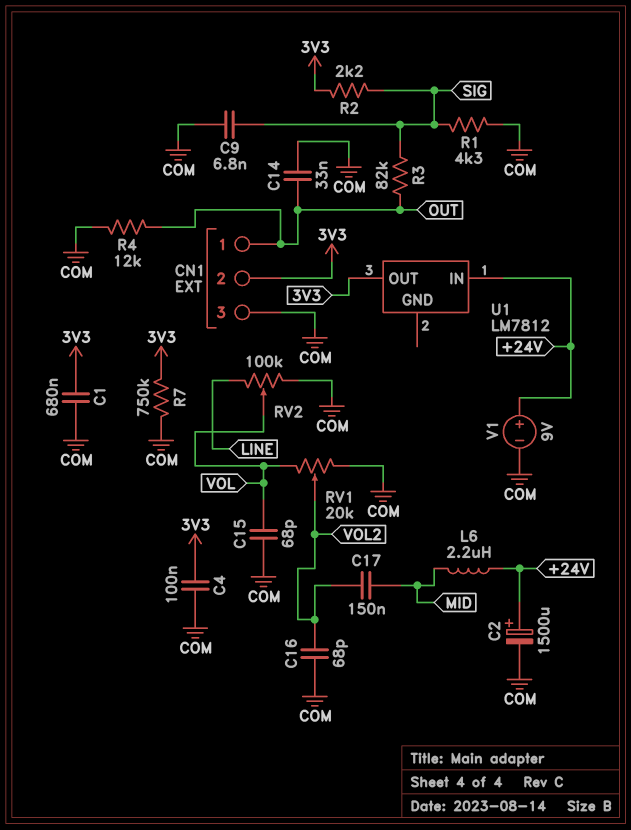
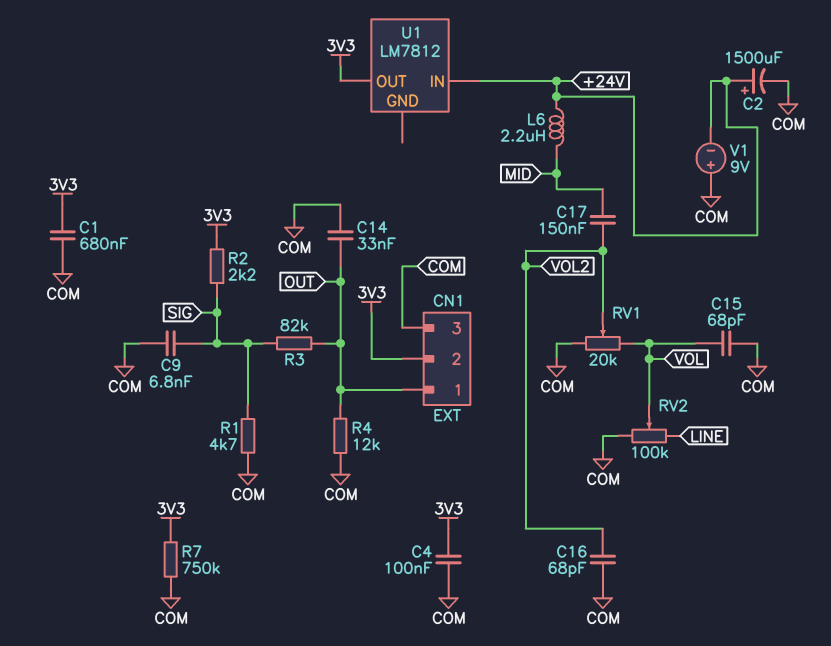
R1: 4.3k (COM, SIG) -> 4.7k (COM, SIG)
V1: 9V (plus +24V, minus COM) -> 9V (plus COM, minus +24V)

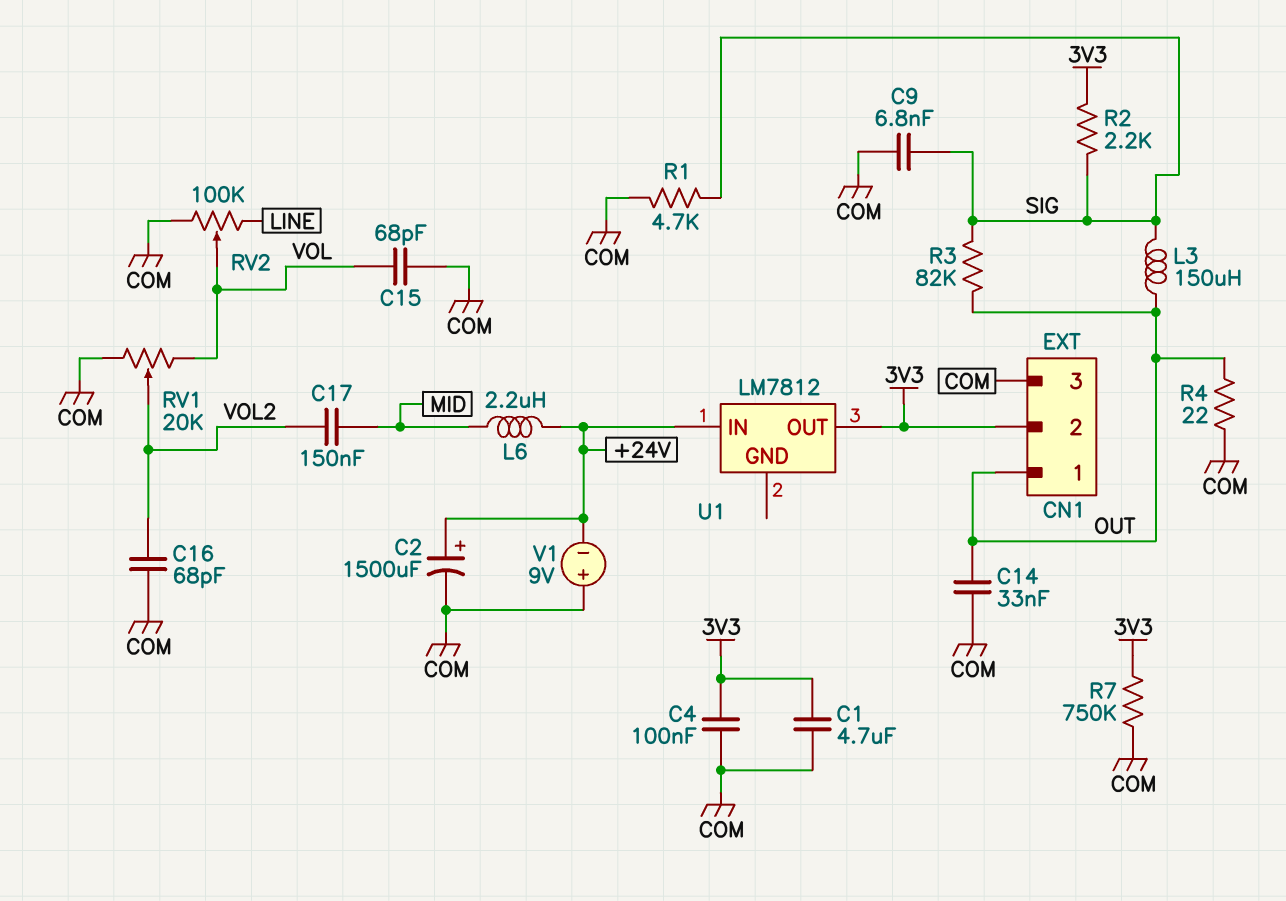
C1: 680nF (3V3, COM) -> 4.7uF (3V3, COM)
L3: none -> 150uH (OUT, SIG)
R4: 12k (COM, OUT) -> 22 (COM, OUT)

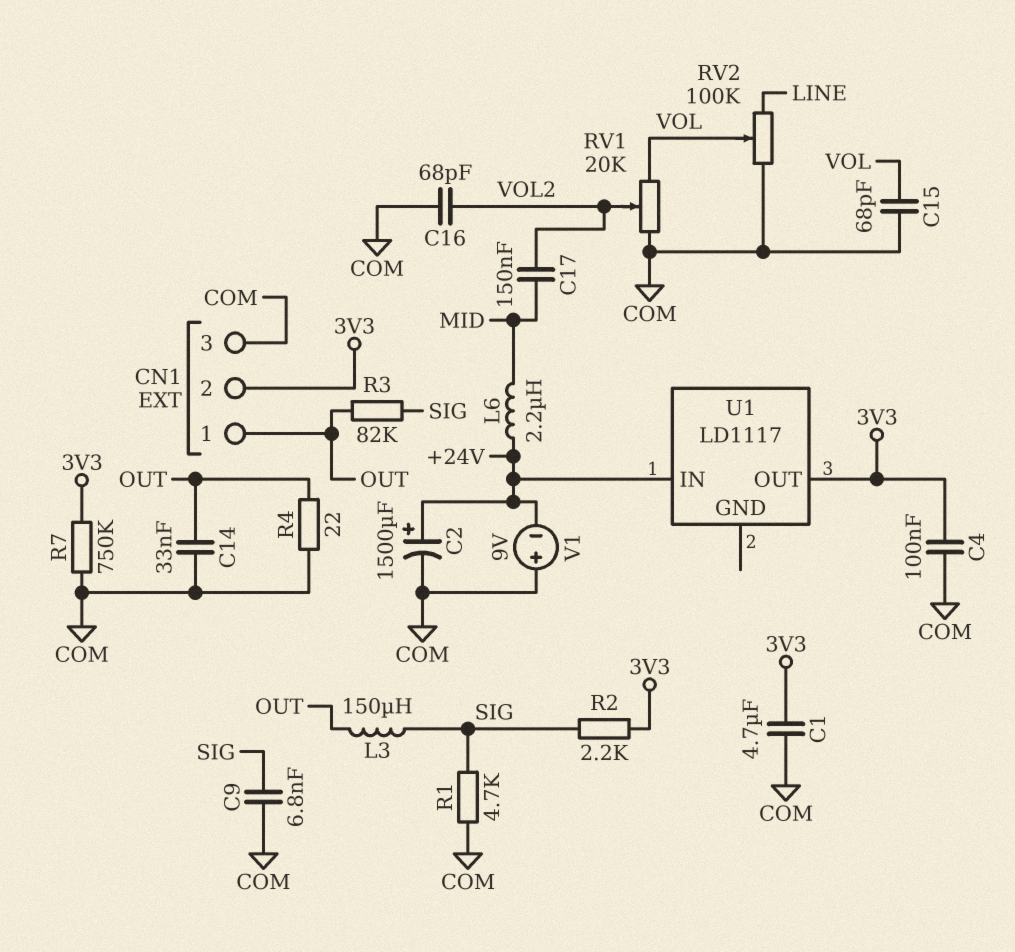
U1: LM7812 -> LD1117

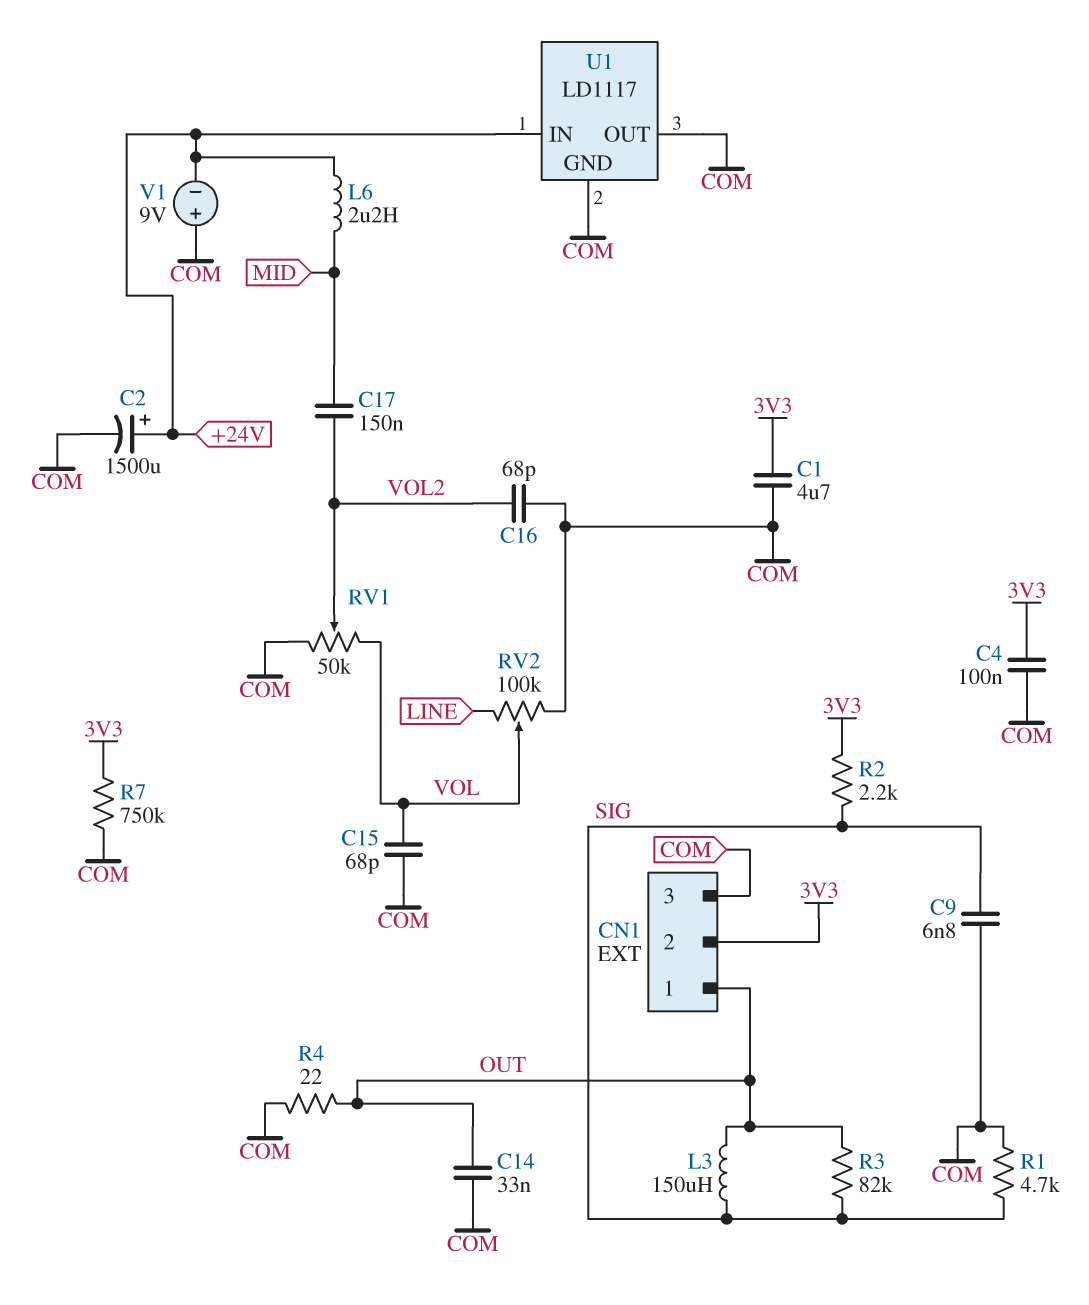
RV1: 20k (COM, VOL, wiper VOL2) -> 50k (COM, VOL, wiper VOL2)
U1 pin GND: none -> COM
U1 pin OUT: 3V3 -> COM

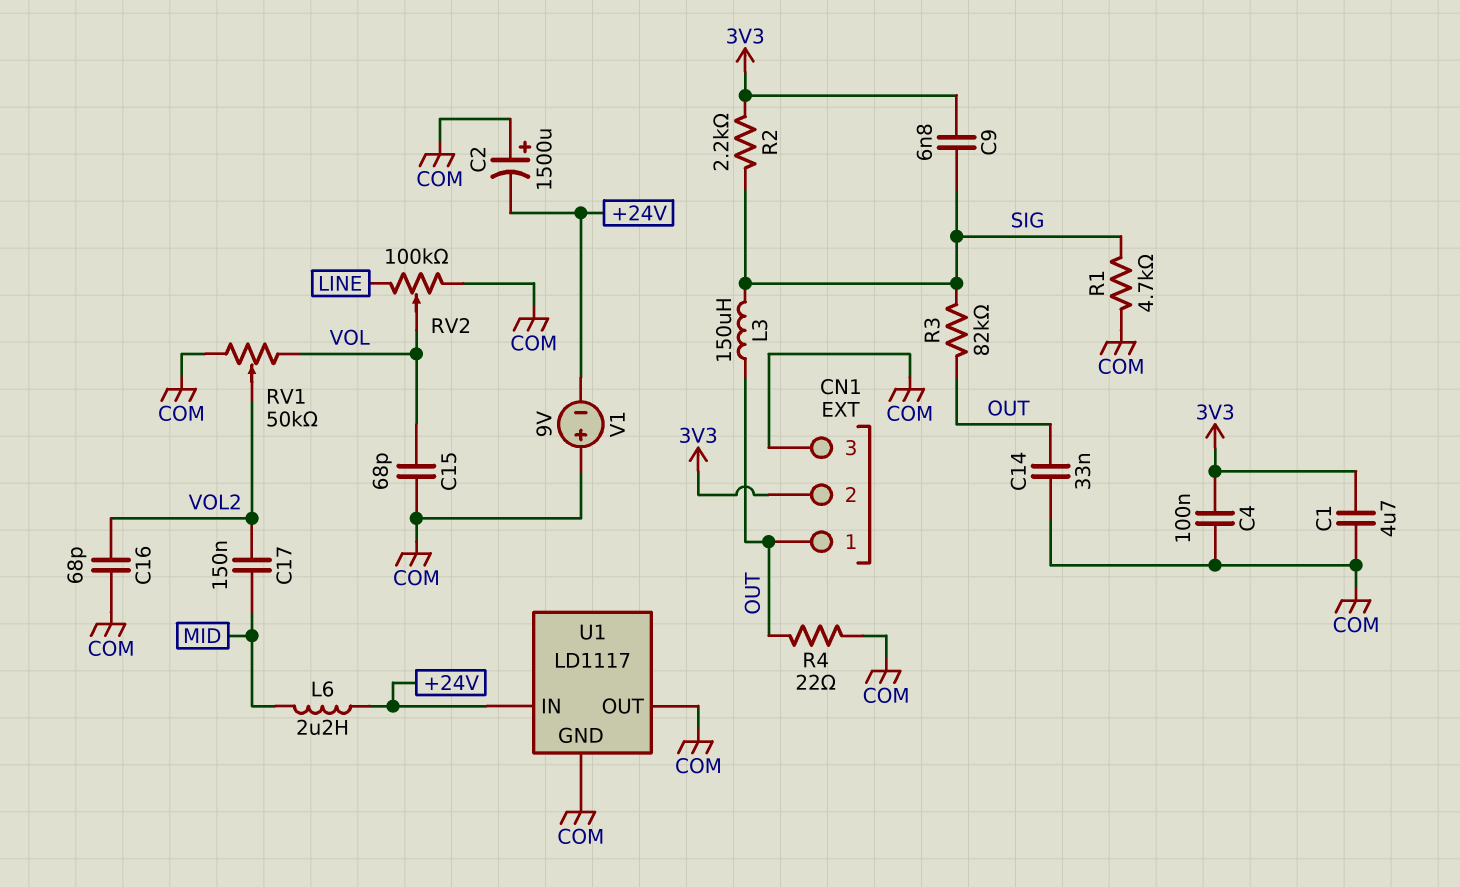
C2: 1500uF (plus +24V, minus COM) -> 1500uF (plus COM, minus +24V)
C9: 6.8nF (COM, SIG) -> 6.8nF (3V3, SIG)
R7: 750k (3V3, COM) -> none

